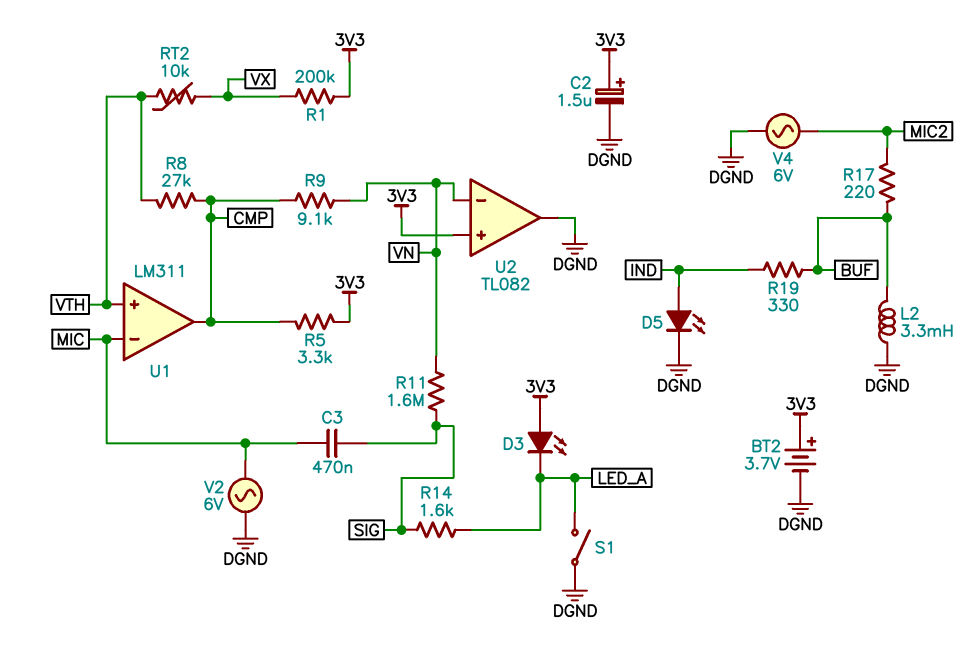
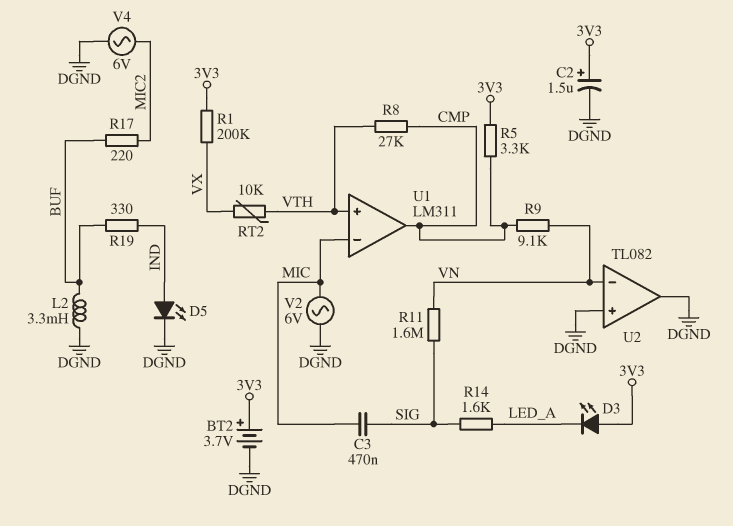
S1: switch (DGND, LED_A) -> none
U2 pin in+: 3V3 -> DGND

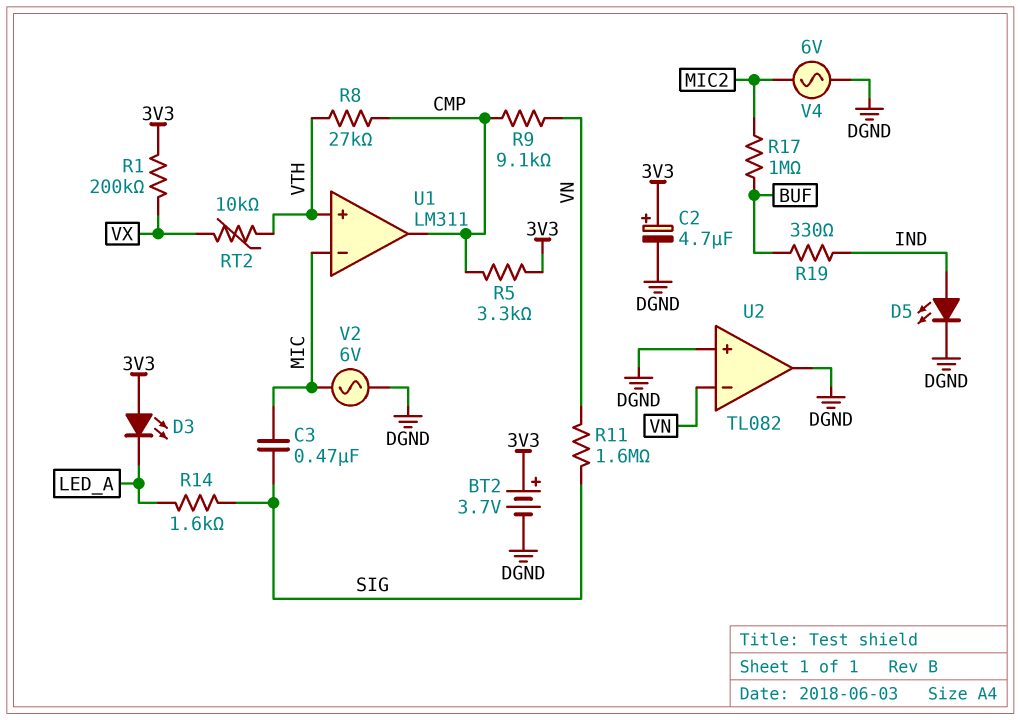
C2: 1.5uF (plus 3V3, minus DGND) -> 4.7uF (plus 3V3, minus DGND)
L2: 3.3mH (BUF, DGND) -> none
R17: 220 (BUF, MIC2) -> 1M (BUF, MIC2)

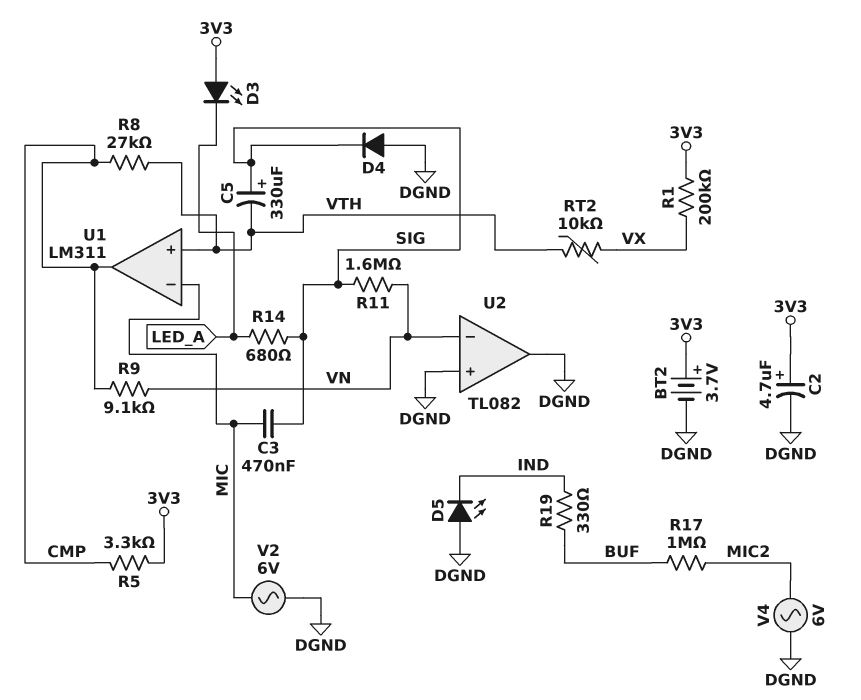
C5: none -> 330uF (plus SIG, minus VTH)
D4: none -> diode (A DGND, K SIG)
D5: LED (A IND, K DGND) -> LED (A DGND, K IND)
R14: 1.6k (LED_A, SIG) -> 680 (LED_A, SIG)

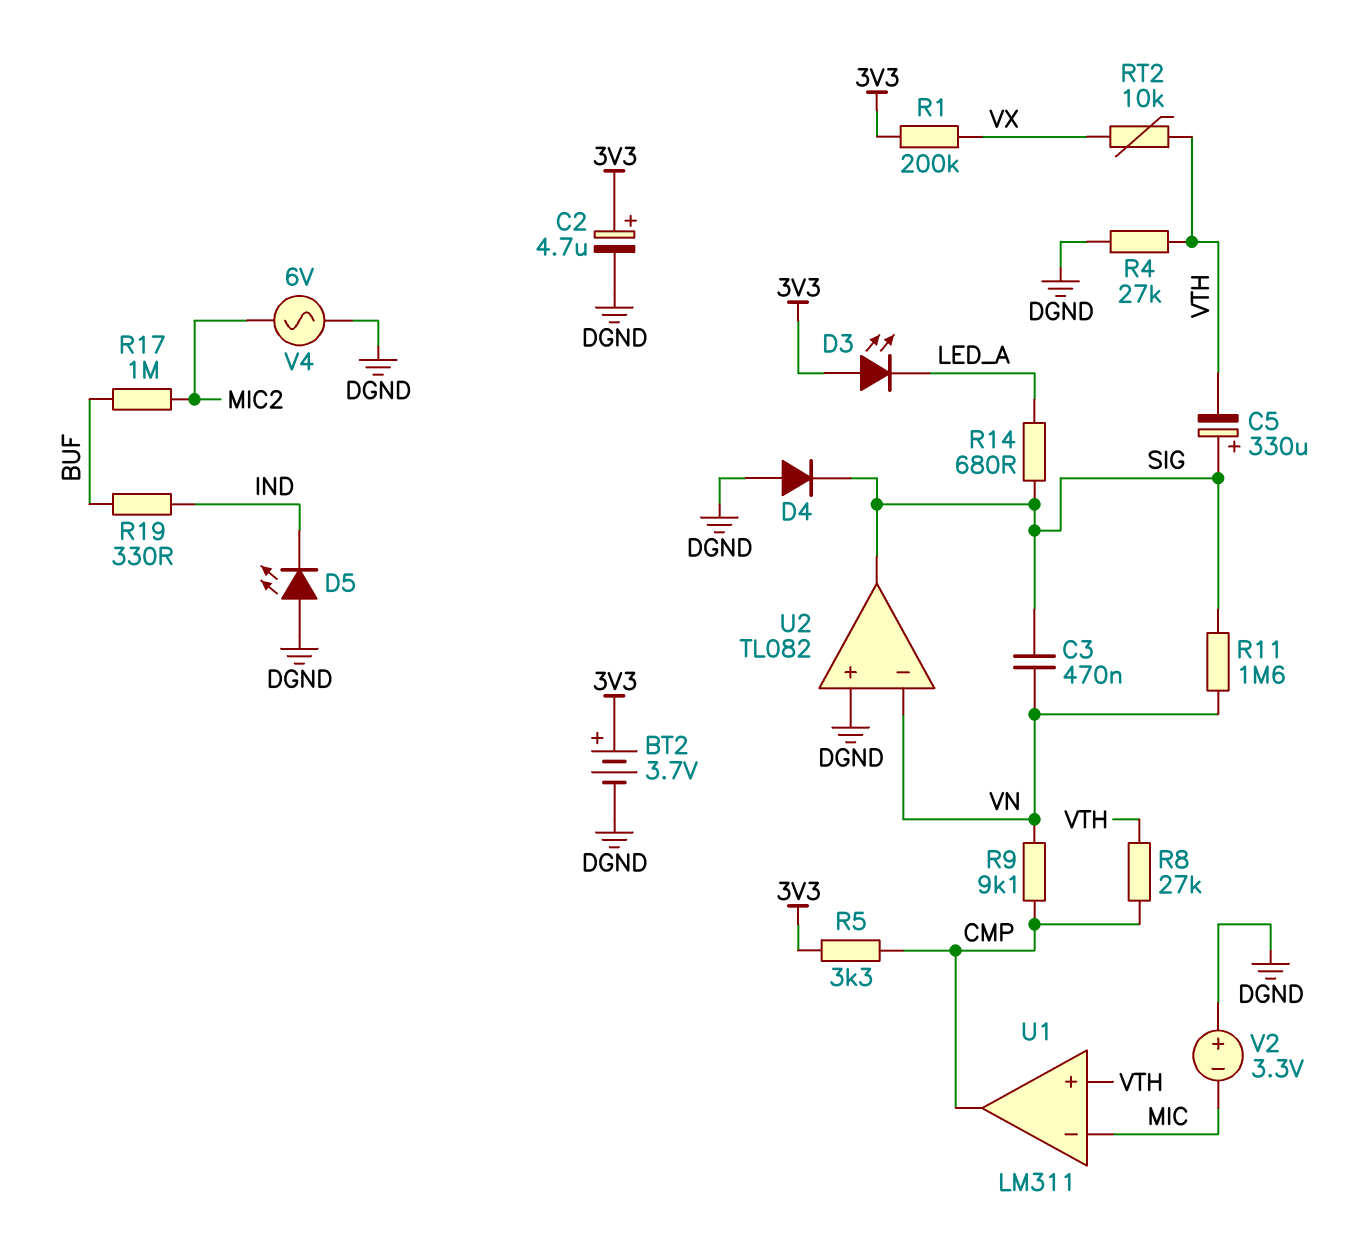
C3: 470nF (MIC, SIG) -> 470nF (SIG, VN)
R4: none -> 27k (DGND, VTH)
U2 pin out: DGND -> SIG
V2: AC 6V (DGND, MIC) -> 3.3V (plus DGND, minus MIC)

